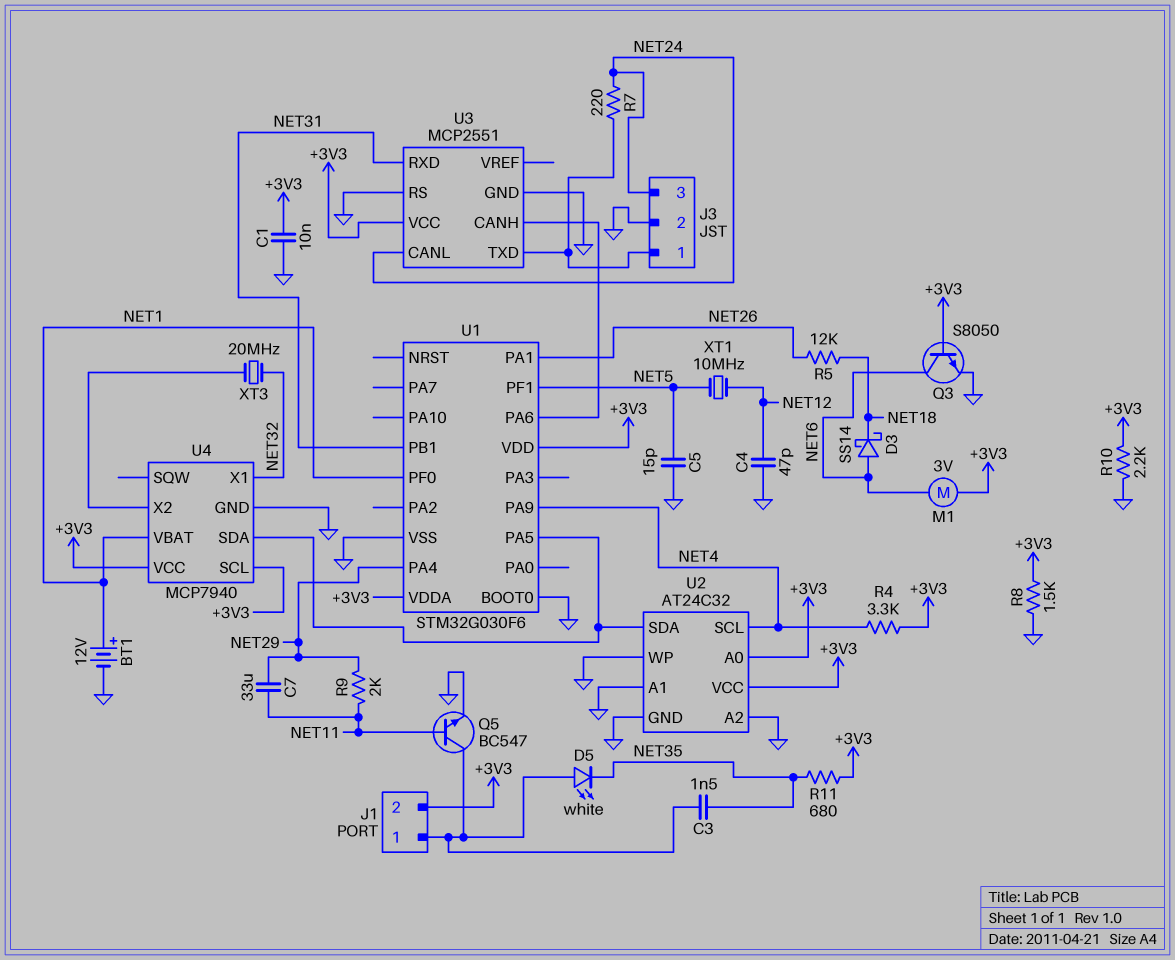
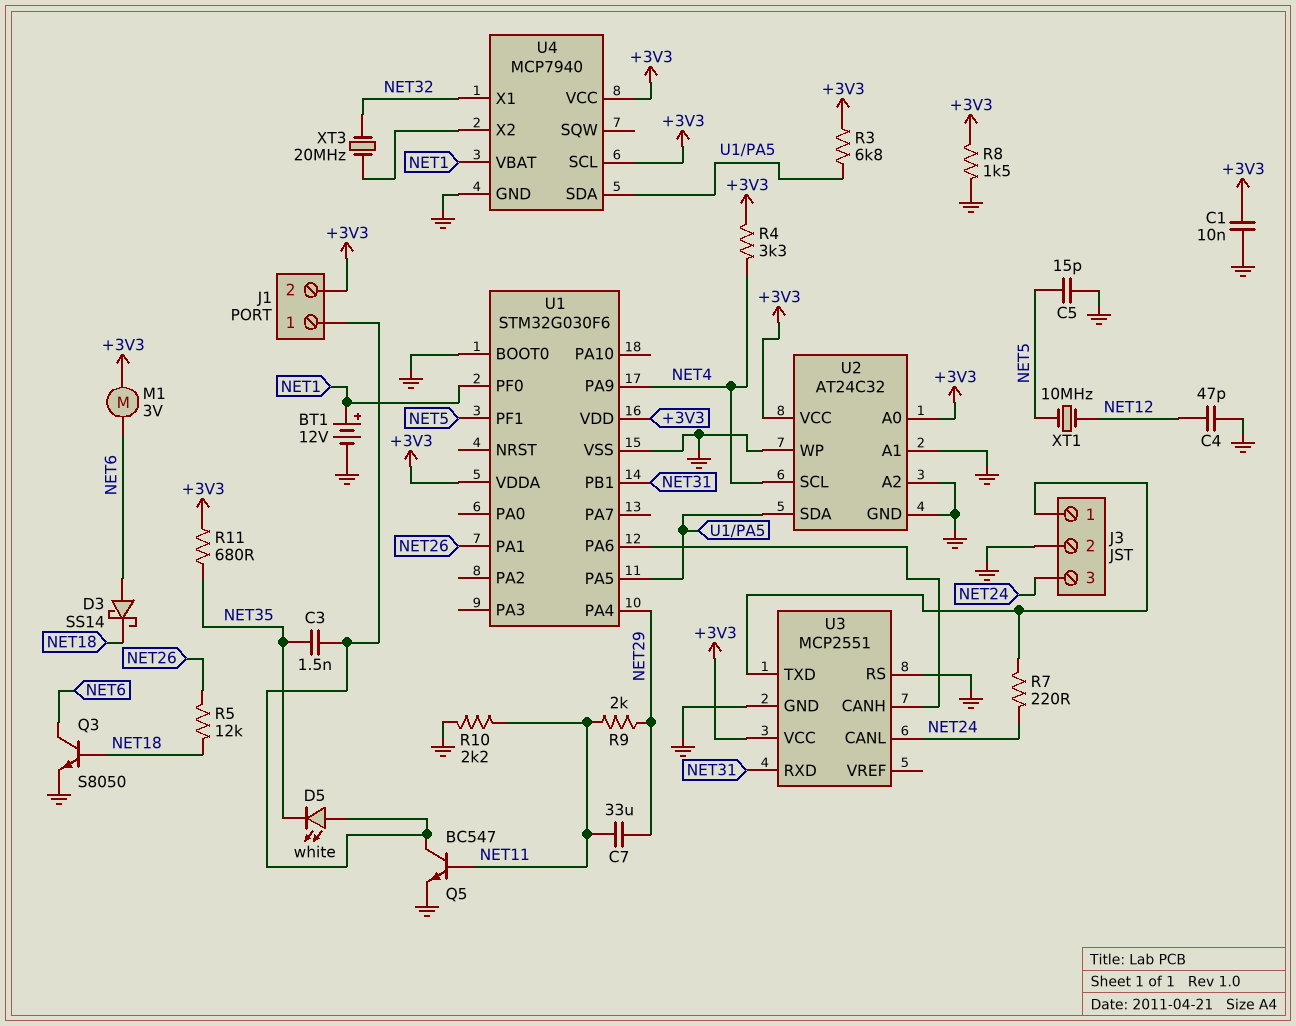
Q3: NPN S8050 (B +3V3, C NET6, E GND) -> NPN S8050 (B NET18, C NET6, E GND)
R3: none -> 6.8k (+3V3, U1/PA5)
R10: 2.2k (+3V3, GND) -> 2.2k (GND, NET11)

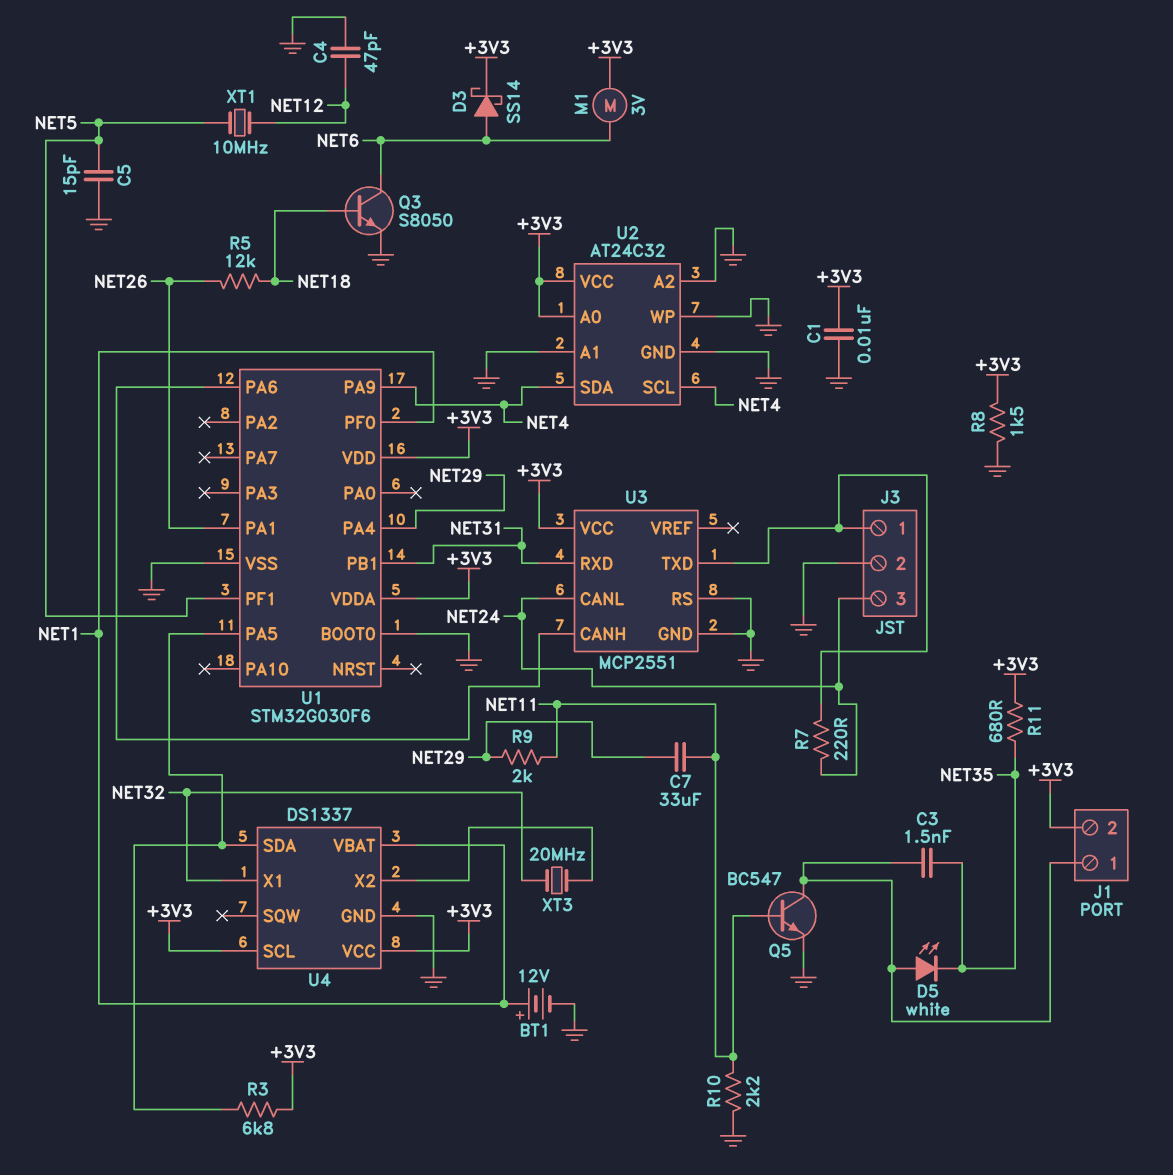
D3: schottky SS14 (A NET6, K NET18) -> schottky SS14 (A NET6, K +3V3)
R4: 3.3k (+3V3, NET4) -> none
U2 pin SDA: U1/PA5 -> NET4
U4: MCP7940 -> DS1337

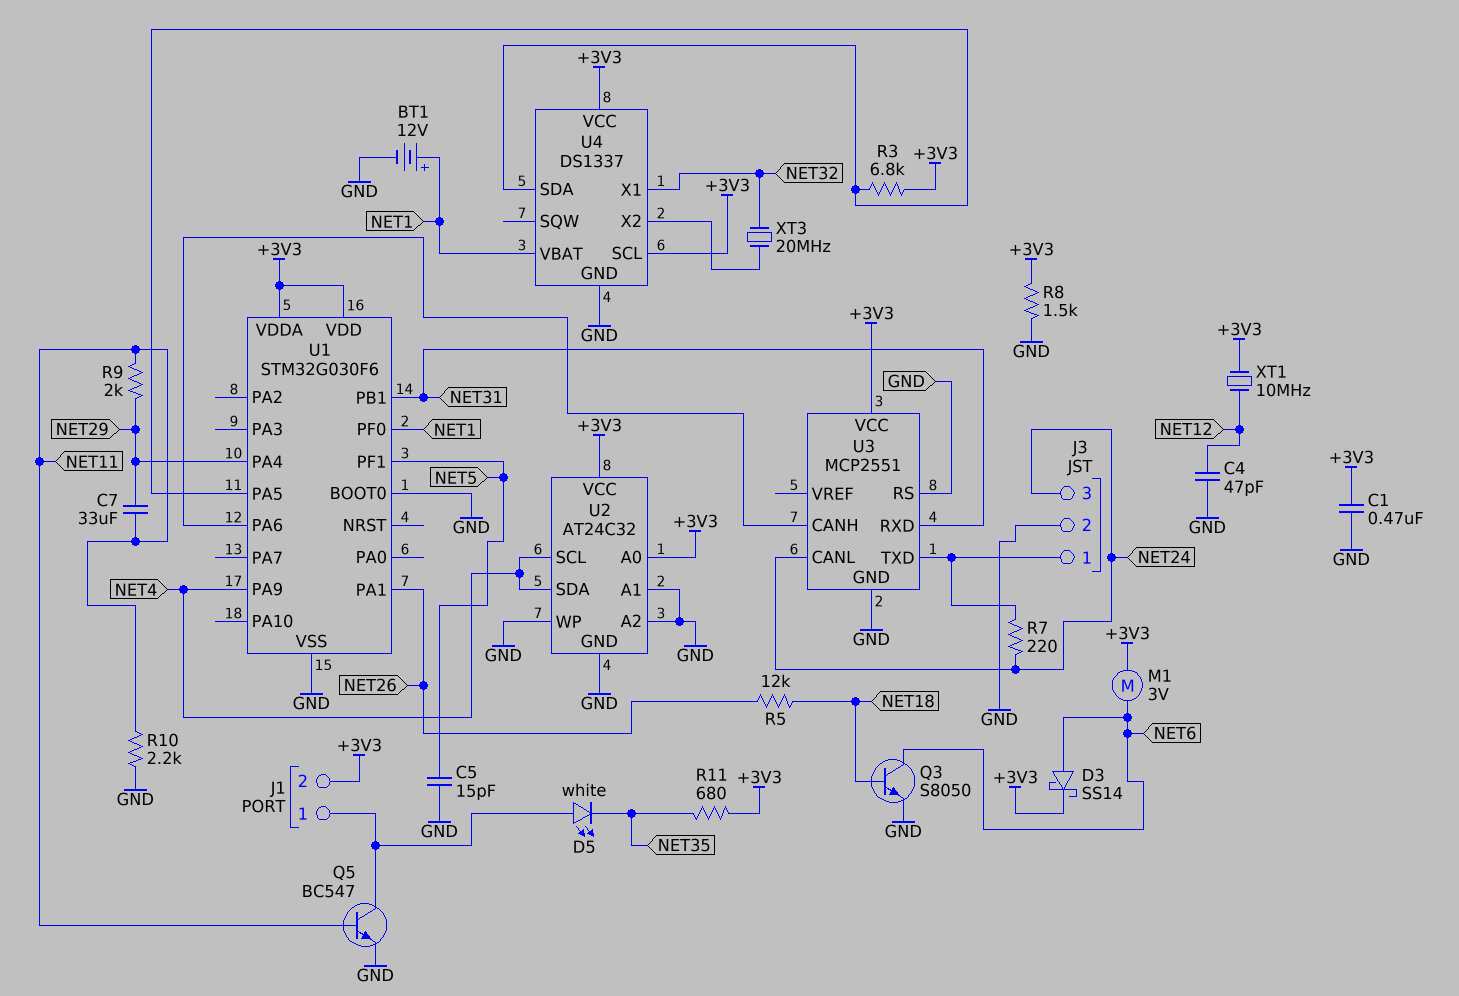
C1: 10nF (+3V3, GND) -> 470nF (+3V3, GND)
C3: 1.5nF (J1/1, NET35) -> none
XT1: 10MHz (NET5, NET12) -> 10MHz (+3V3, NET12)

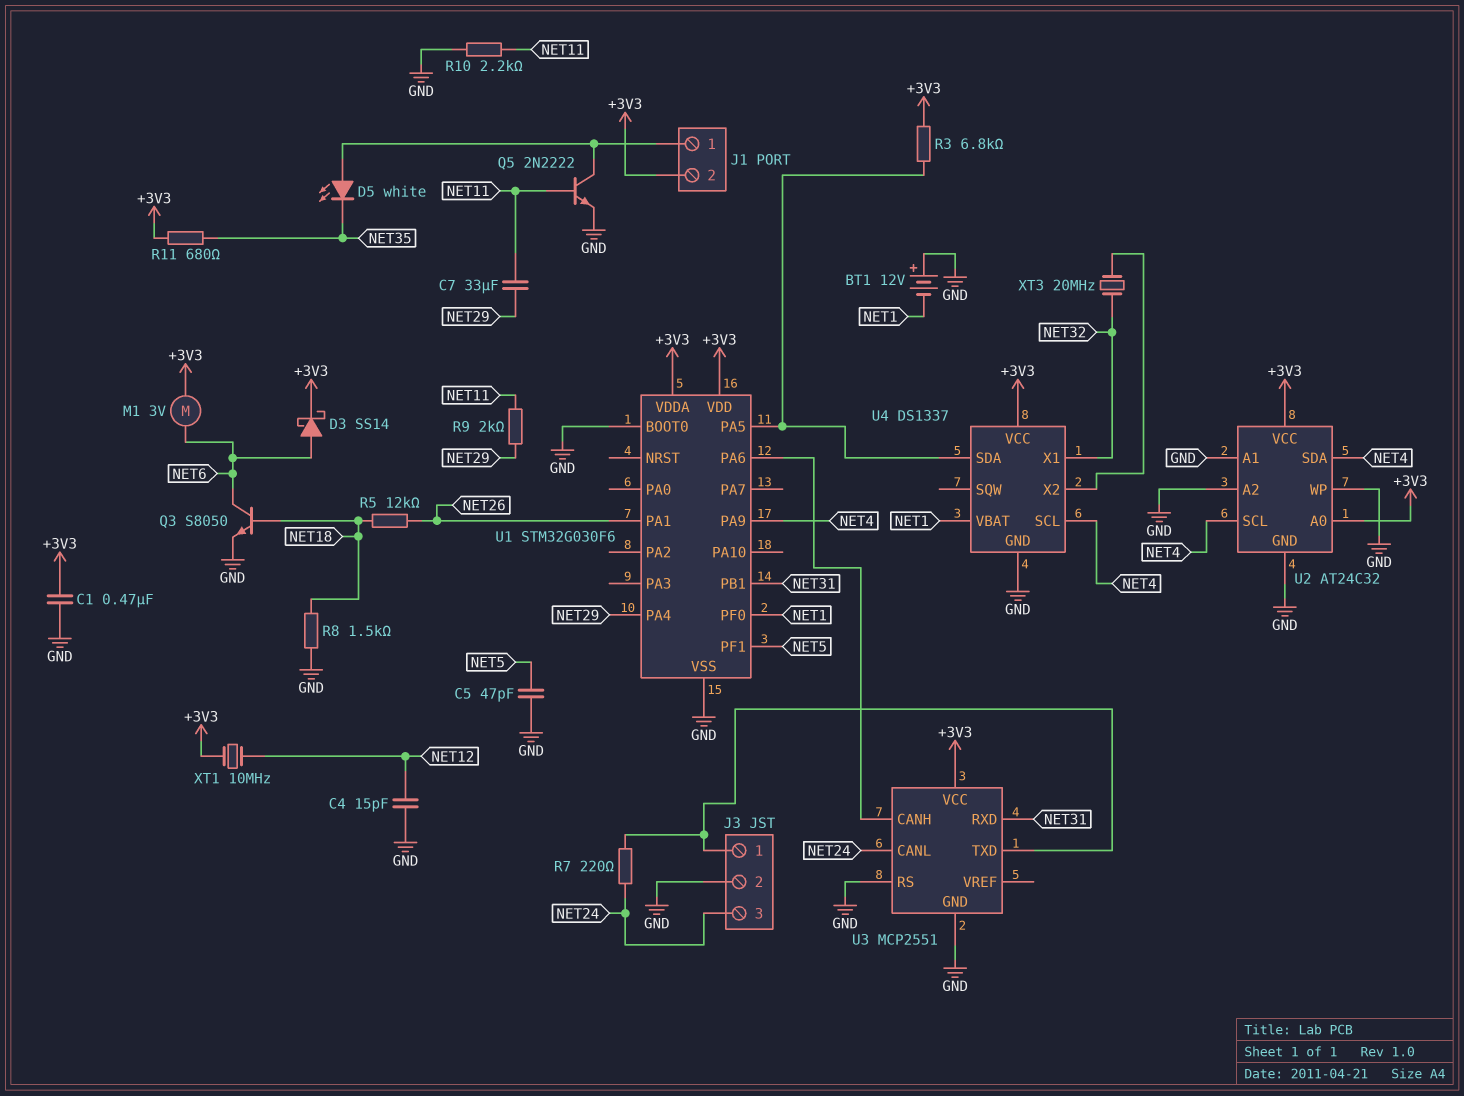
BT1: 12V (plus NET1, minus GND) -> 12V (plus GND, minus NET1)
C4: 47pF (GND, NET12) -> 15pF (GND, NET12)
C5: 15pF (GND, NET5) -> 47pF (GND, NET5)
Q5: NPN BC547 (B NET11, C J1/1, E GND) -> NPN 2N2222 (B NET11, C J1/1, E GND)
R8: 1.5k (+3V3, GND) -> 1.5k (GND, NET18)
U4 pin SCL: +3V3 -> NET4

